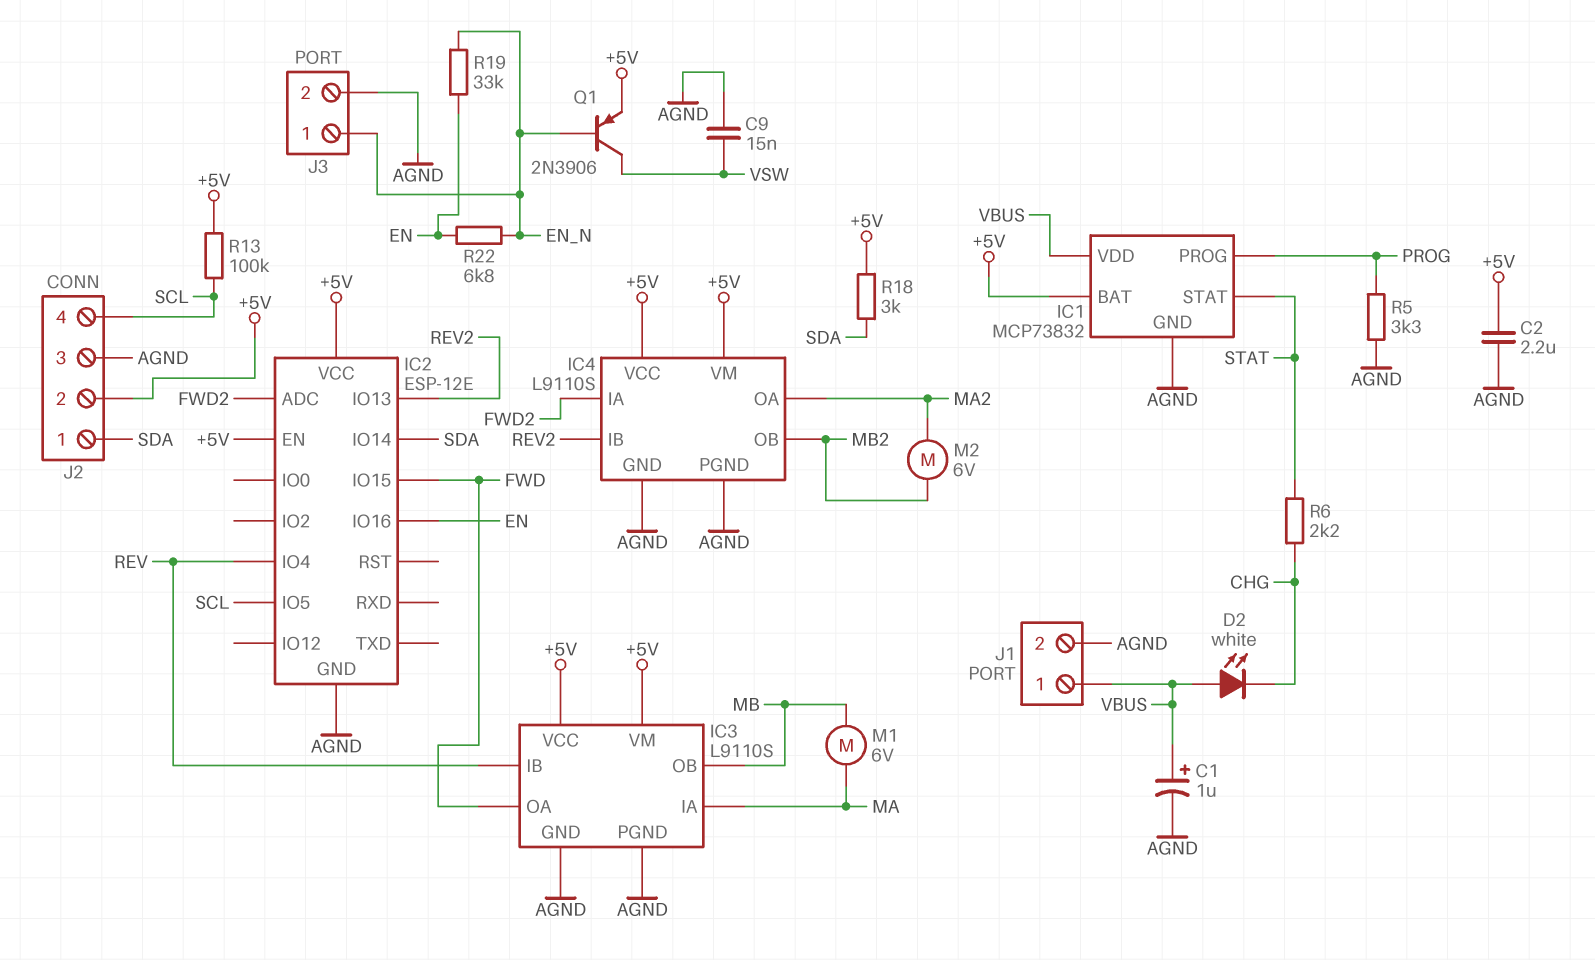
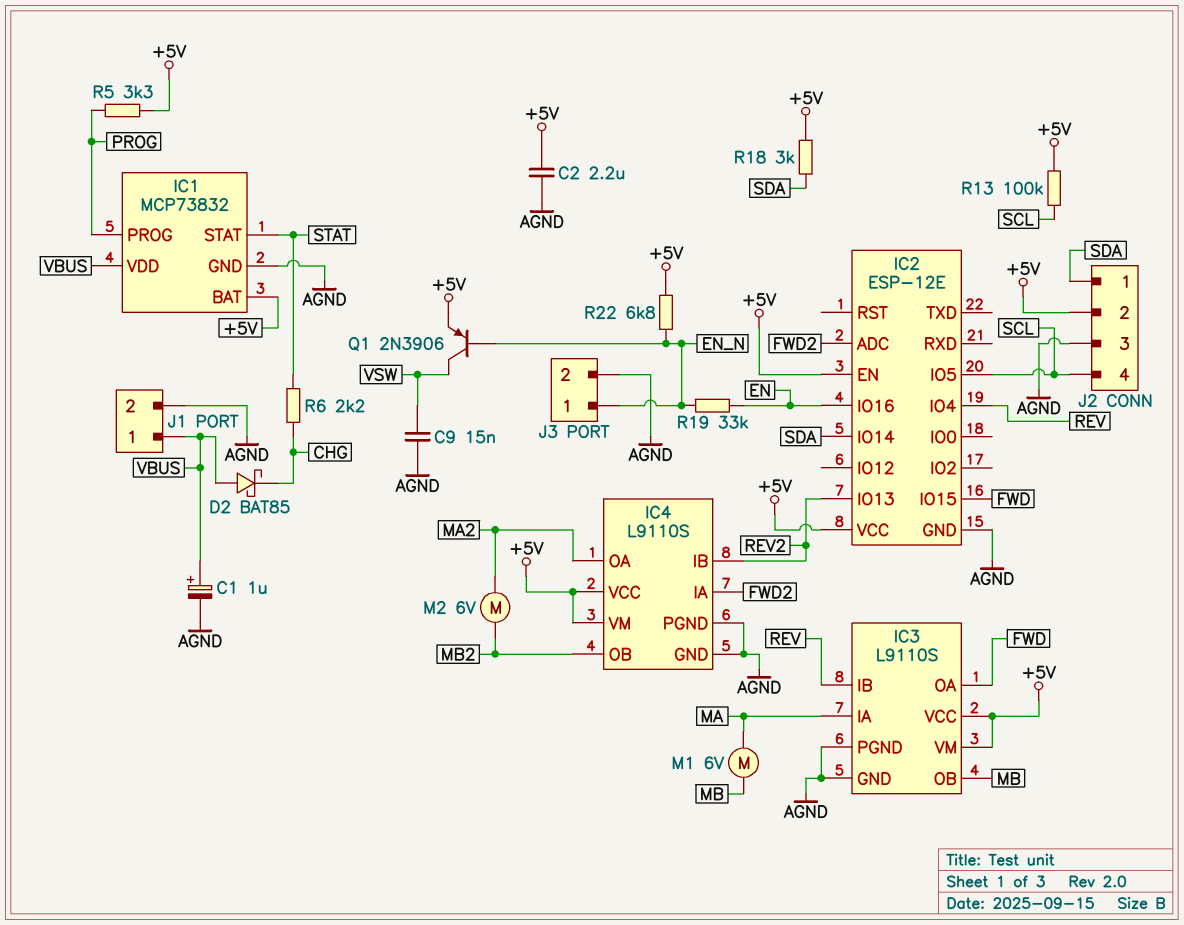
D2: LED white (A VBUS, K CHG) -> schottky BAT85 (A VBUS, K CHG)
R5: 3.3k (AGND, PROG) -> 3.3k (+5V, PROG)
R22: 6.8k (EN, EN_N) -> 6.8k (+5V, EN_N)

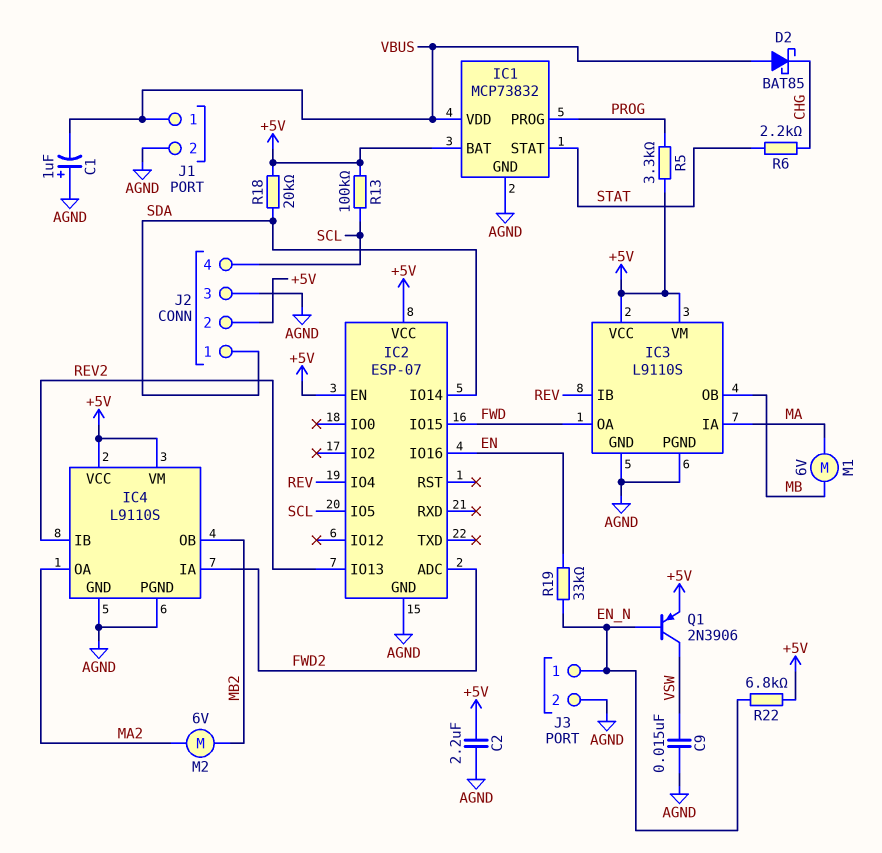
C1: 1uF (plus VBUS, minus AGND) -> 1uF (plus AGND, minus VBUS)
IC2: ESP-12E -> ESP-07
R18: 3k (+5V, SDA) -> 20k (+5V, SDA)

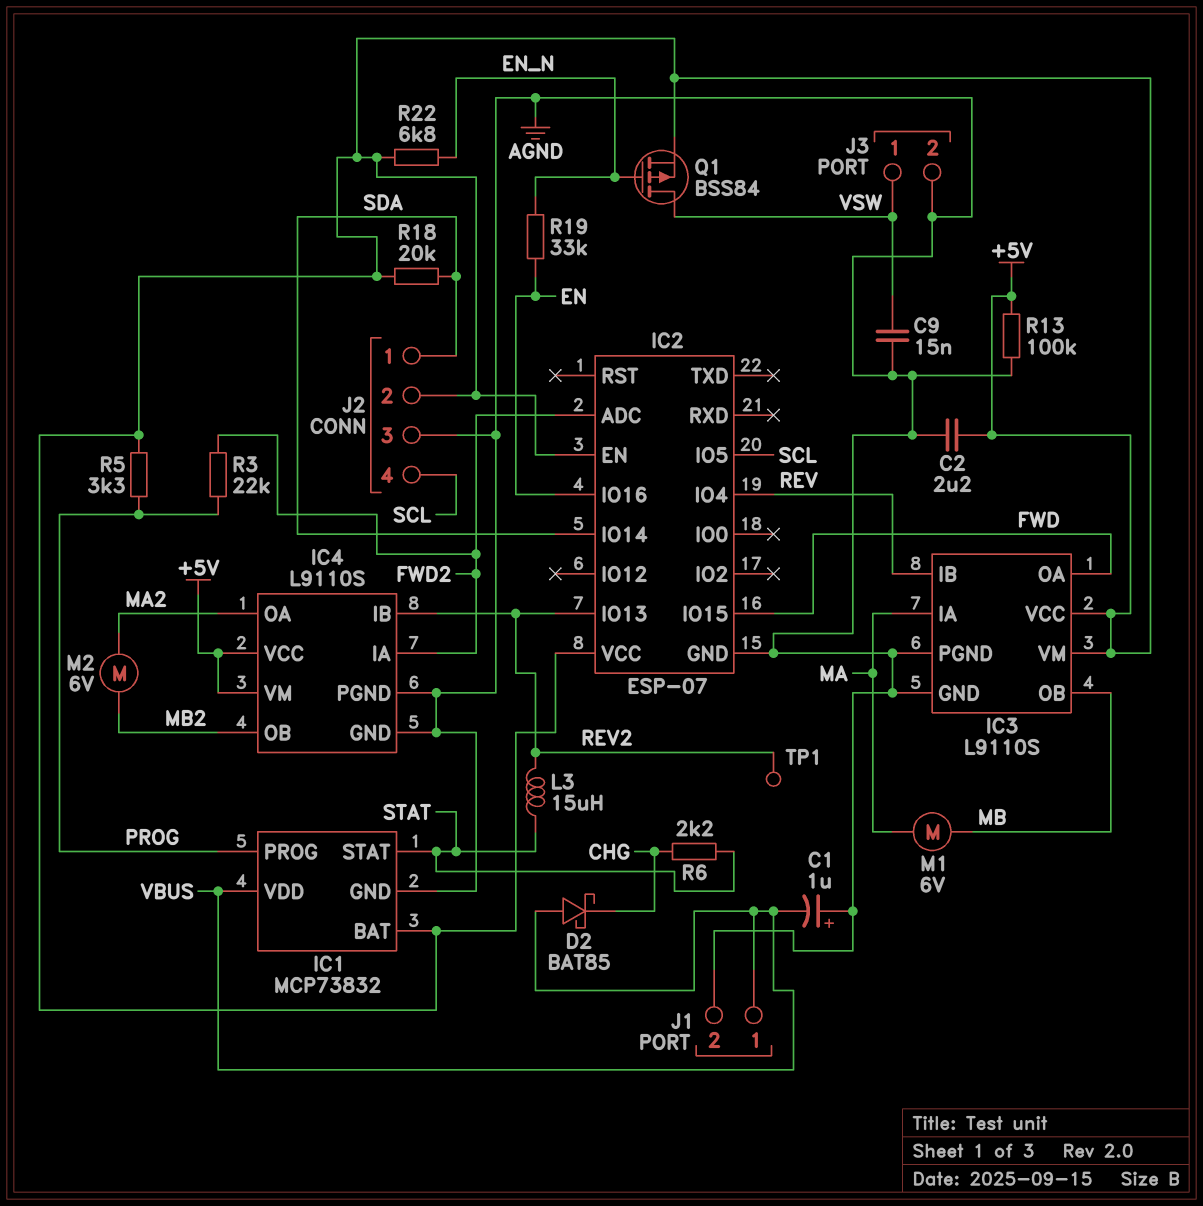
J3 pin 1: EN_N -> VSW
L3: none -> 15uH (REV2, STAT)
Q1: PNP 2N3906 (B EN_N, C VSW, E +5V) -> PMOS BSS84 (G EN_N, D VSW, S +5V)
R3: none -> 22k (FWD2, PROG)
R13: 100k (+5V, SCL) -> 100k (+5V, AGND)
TP1: none -> test point (REV2)

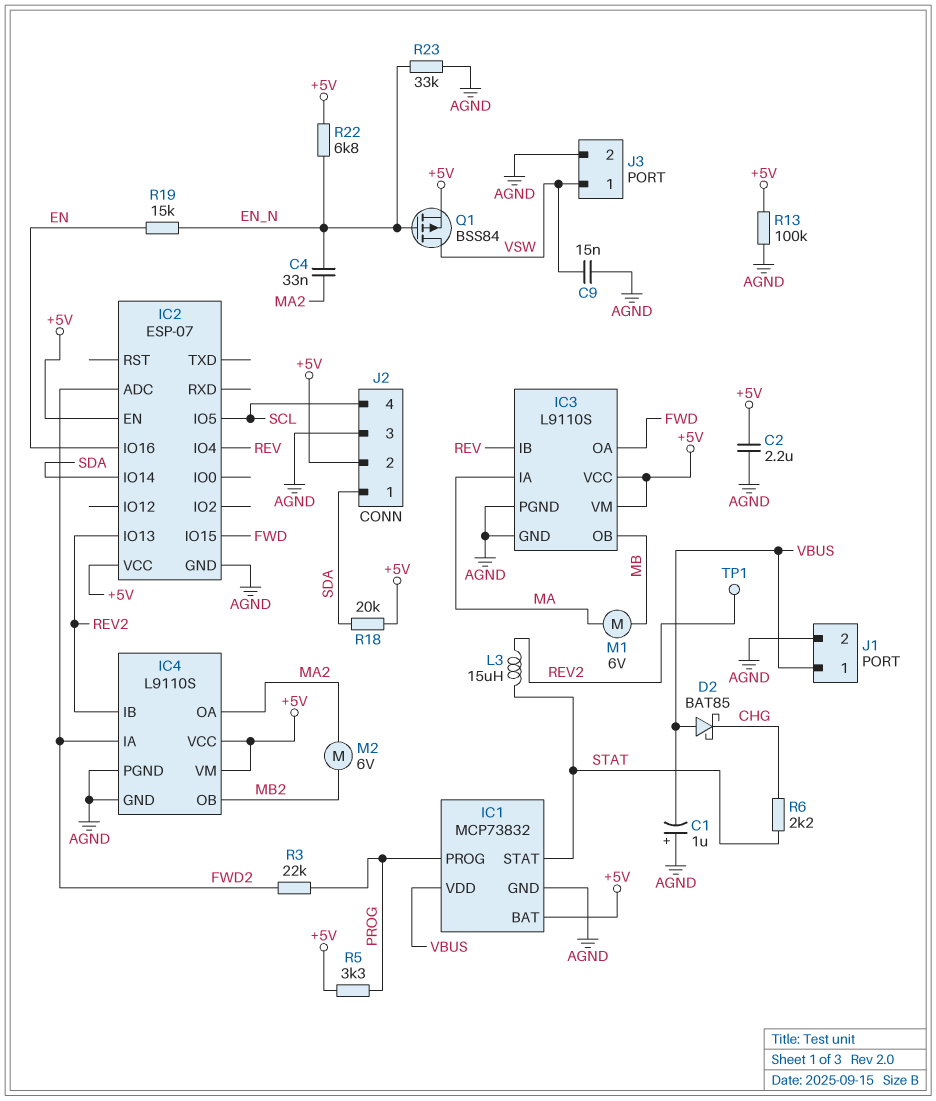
C4: none -> 33nF (EN_N, MA2)
R19: 33k (EN, EN_N) -> 15k (EN, EN_N)
R23: none -> 33k (AGND, EN_N)

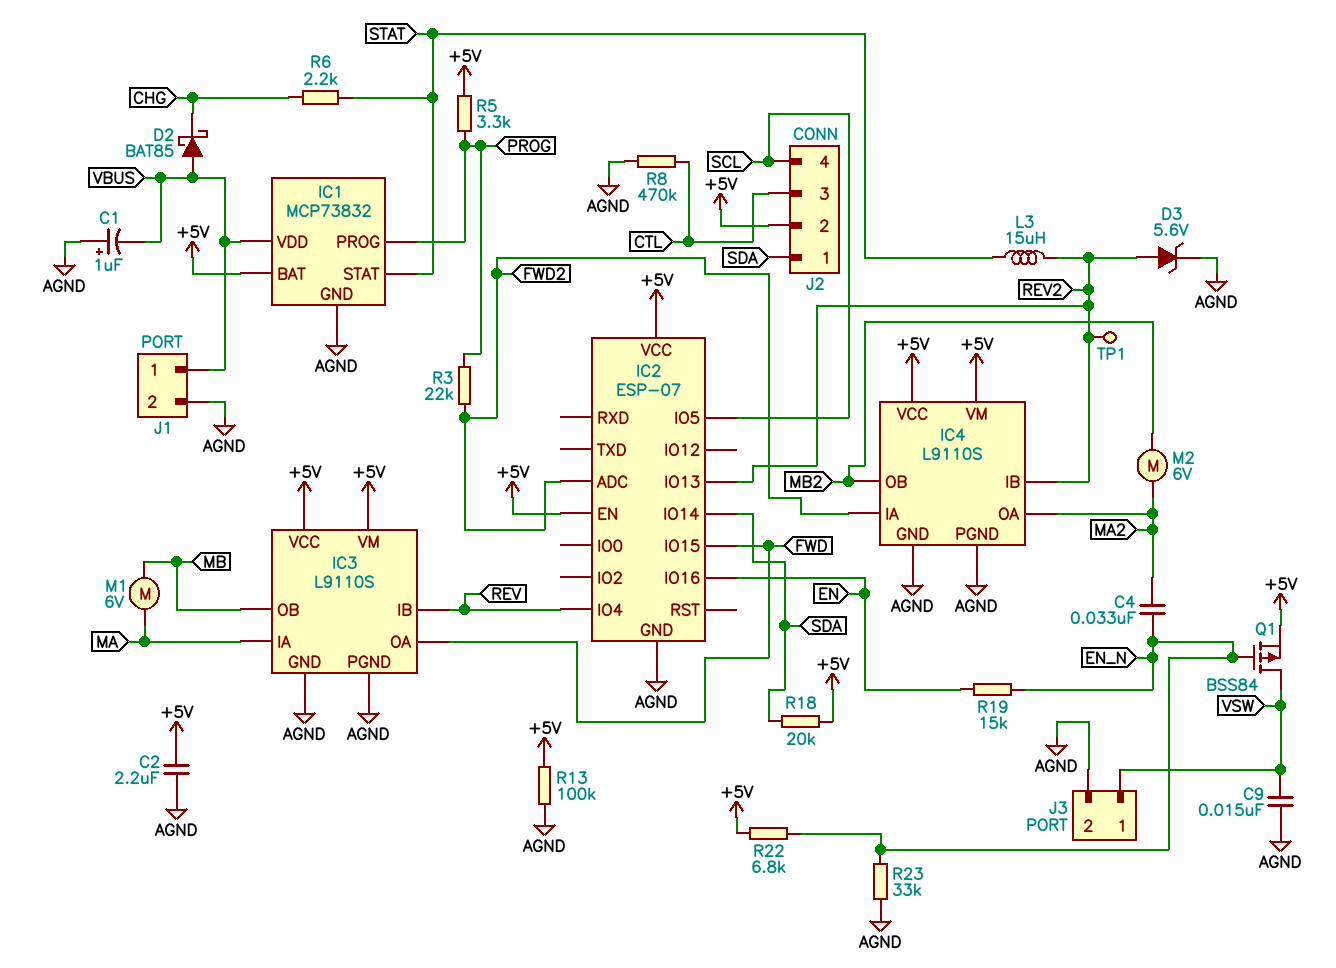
D3: none -> zener 5.6V (A REV2, K AGND)
J2 pin 3: AGND -> CTL
R8: none -> 470k (AGND, CTL)

